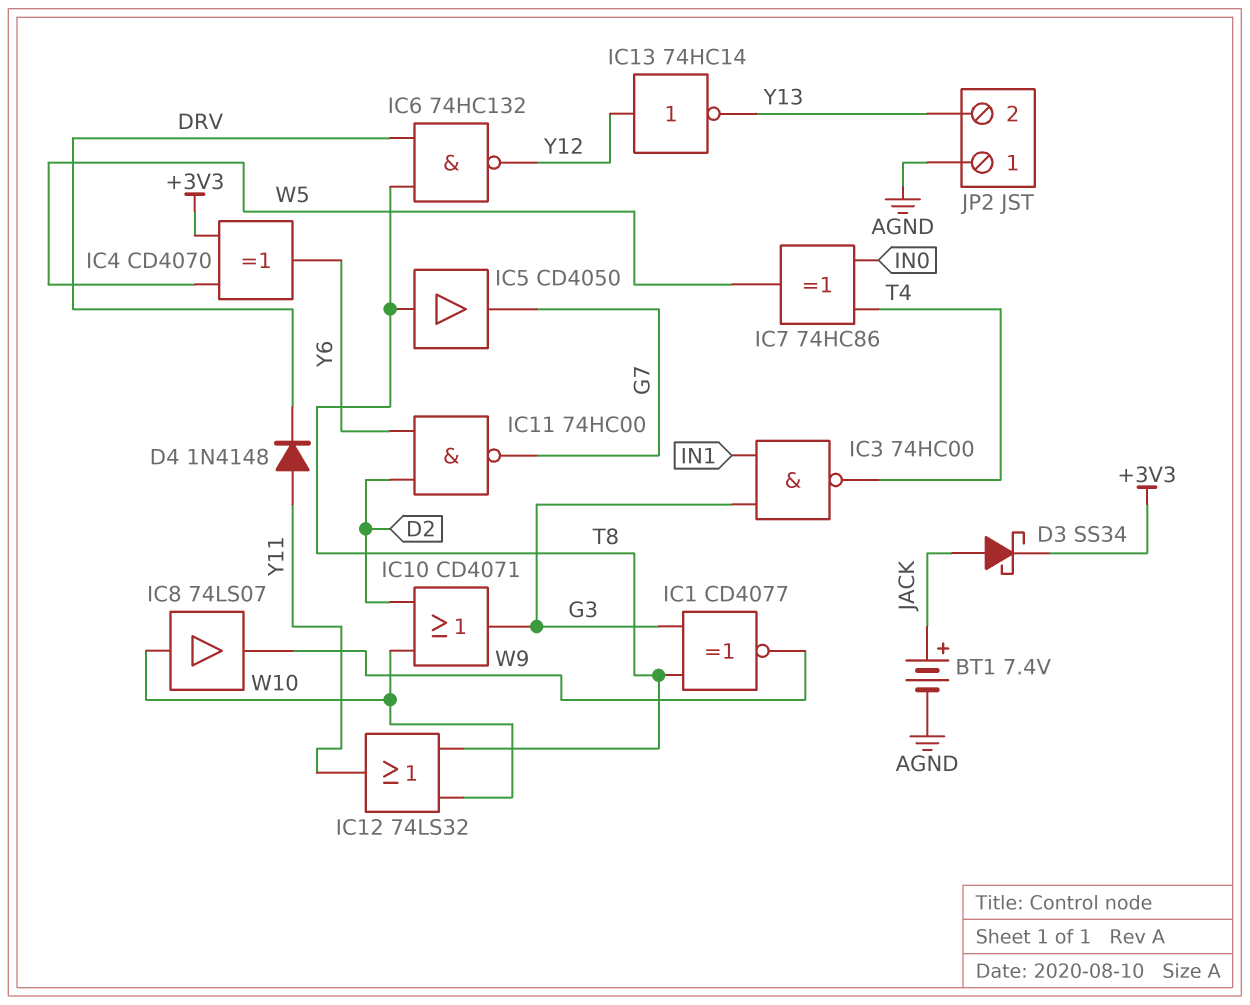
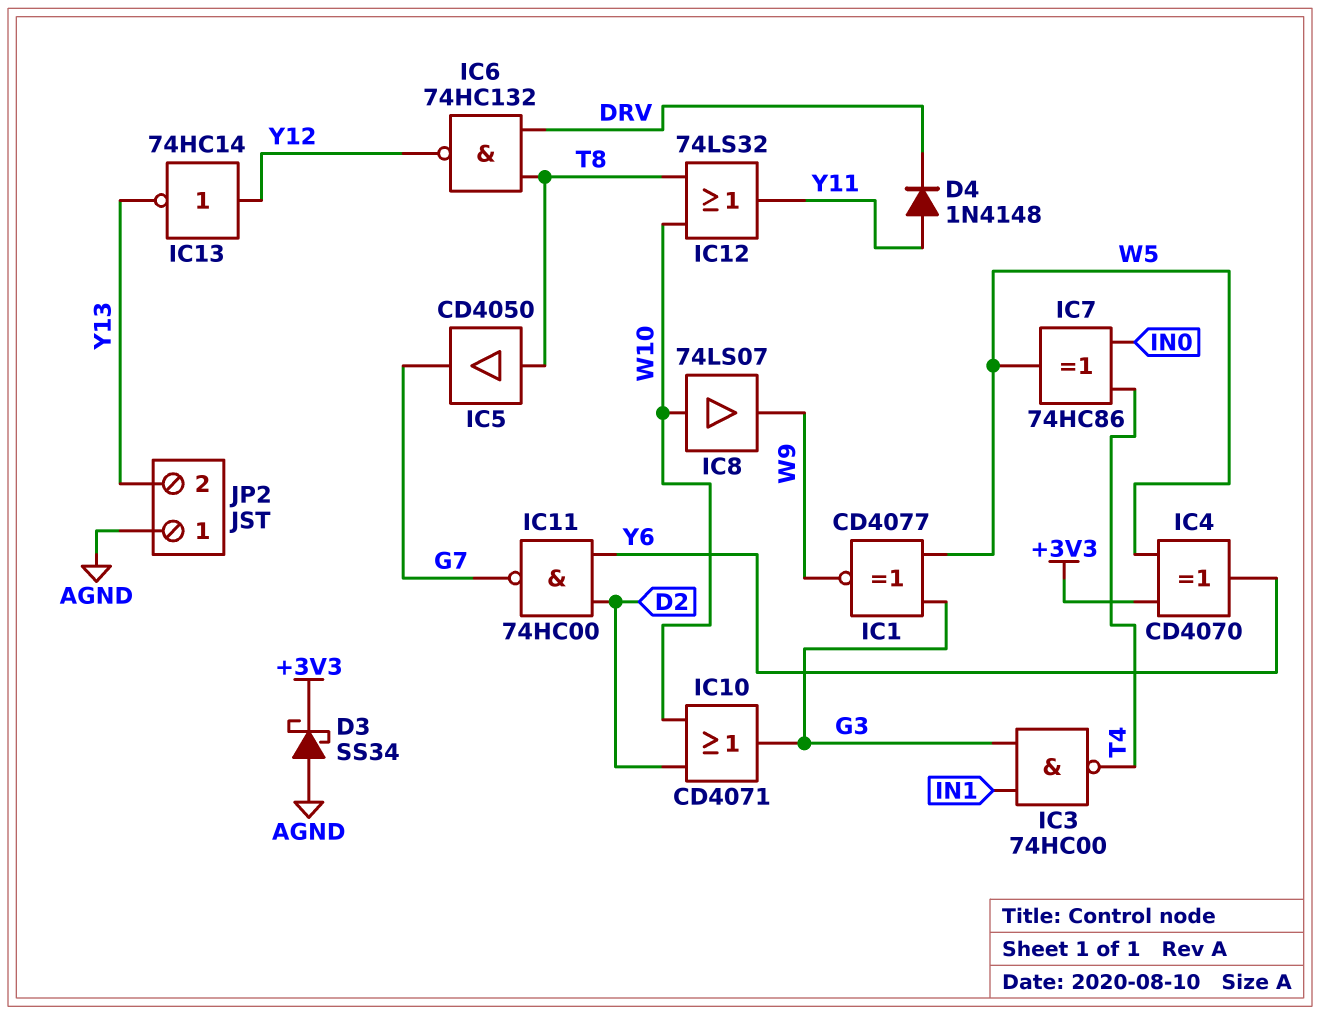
BT1: 7.4V (plus JACK, minus AGND) -> none
D3: schottky SS34 (A JACK, K +3V3) -> schottky SS34 (A AGND, K +3V3)
IC1: XNOR CD4077 (in G3, in T8, out W9) -> XNOR CD4077 (in G3, in W5, out W9)

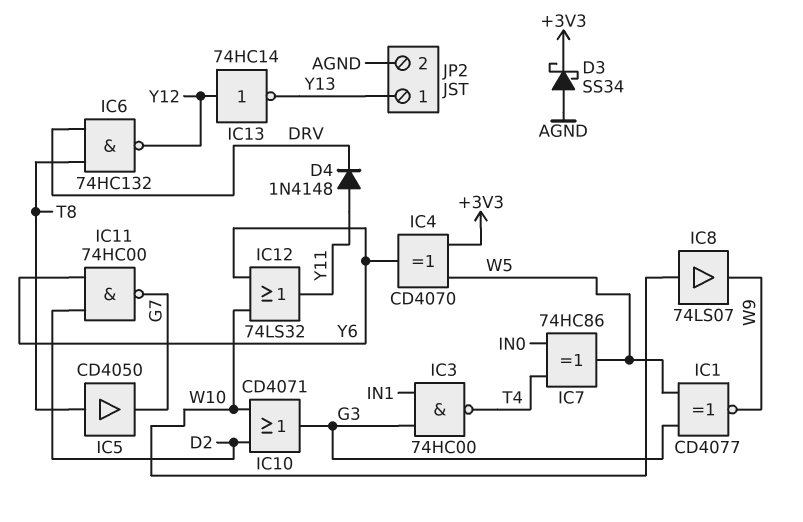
IC12: OR 74LS32 (in T8, in W10, out Y11) -> OR 74LS32 (in W10, in Y6, out Y11)
JP2 pin 1: AGND -> Y13
JP2 pin 2: Y13 -> AGND

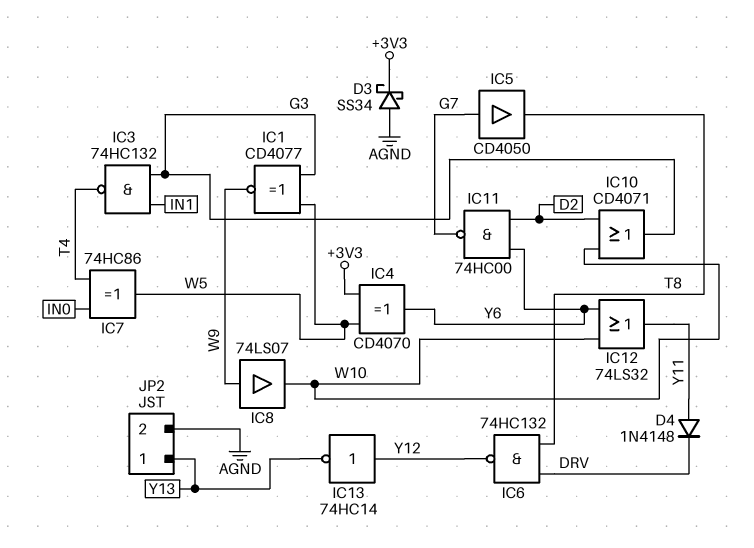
IC3: NAND 74HC00 (in G3, in IN1, out T4) -> NAND 74HC132 (in G3, in IN1, out T4)
IC5: buffer CD4050 (in T8, out G7) -> buffer CD4050 (in G7, out T8)
IC8: buffer 74LS07 (in W10, out W9) -> buffer 74LS07 (in W9, out W10)

